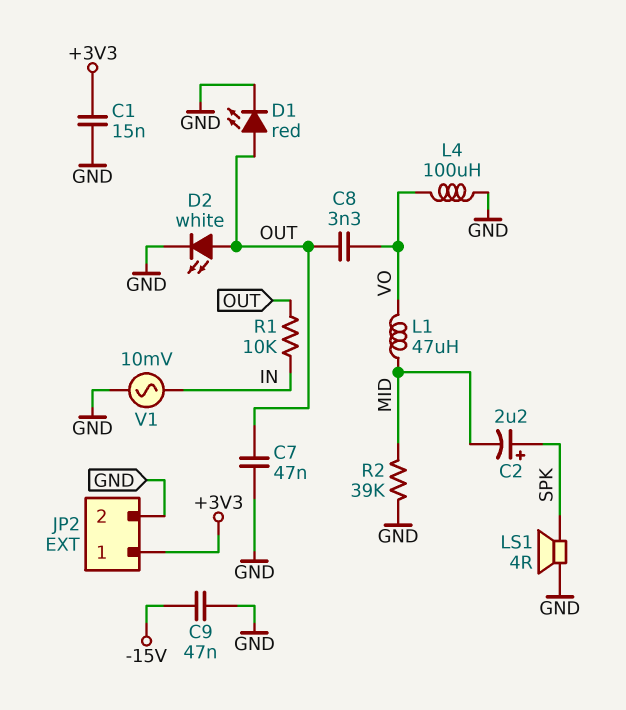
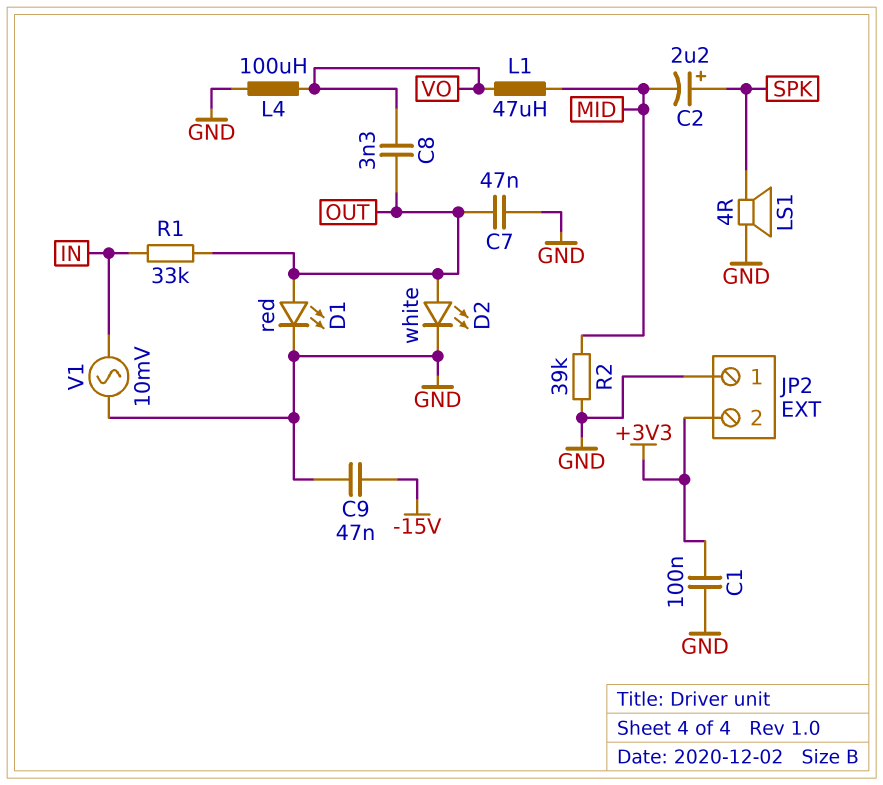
C1: 15nF (+3V3, GND) -> 100nF (+3V3, GND)
JP2 pin 1: +3V3 -> GND
JP2 pin 2: GND -> +3V3
R1: 10k (IN, OUT) -> 33k (IN, OUT)

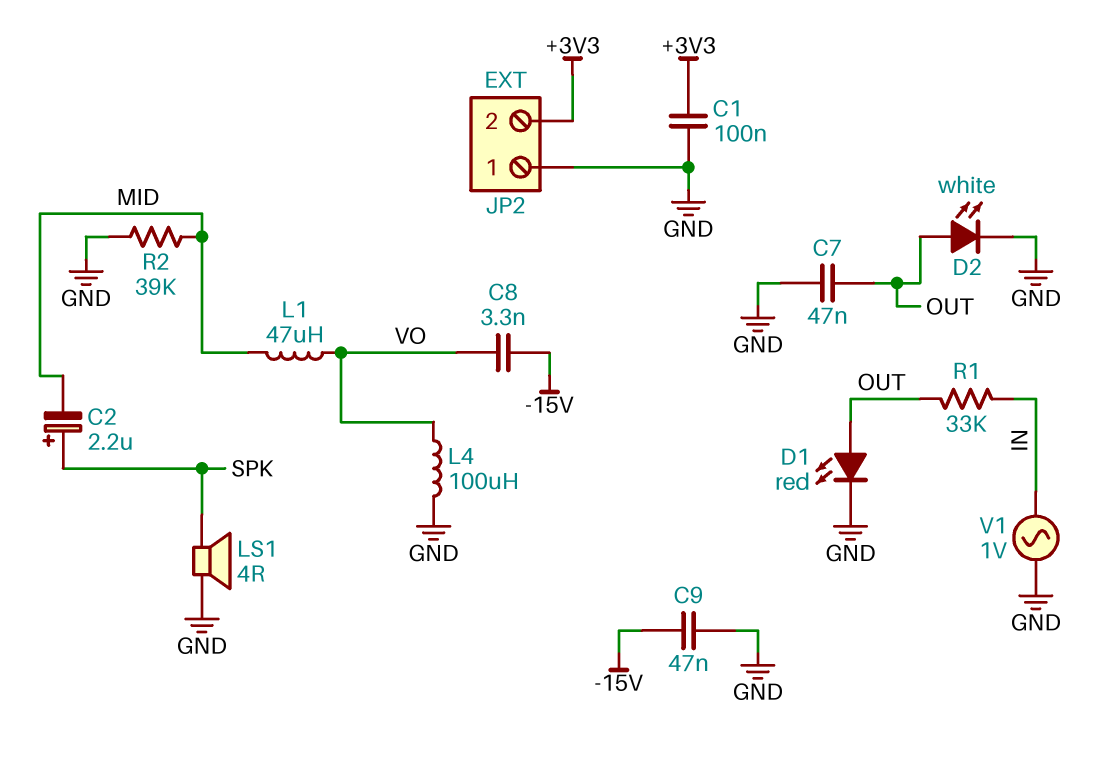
C8: 3.3nF (OUT, VO) -> 3.3nF (-15V, VO)
V1: AC 10mV (GND, IN) -> AC 1V (GND, IN)

